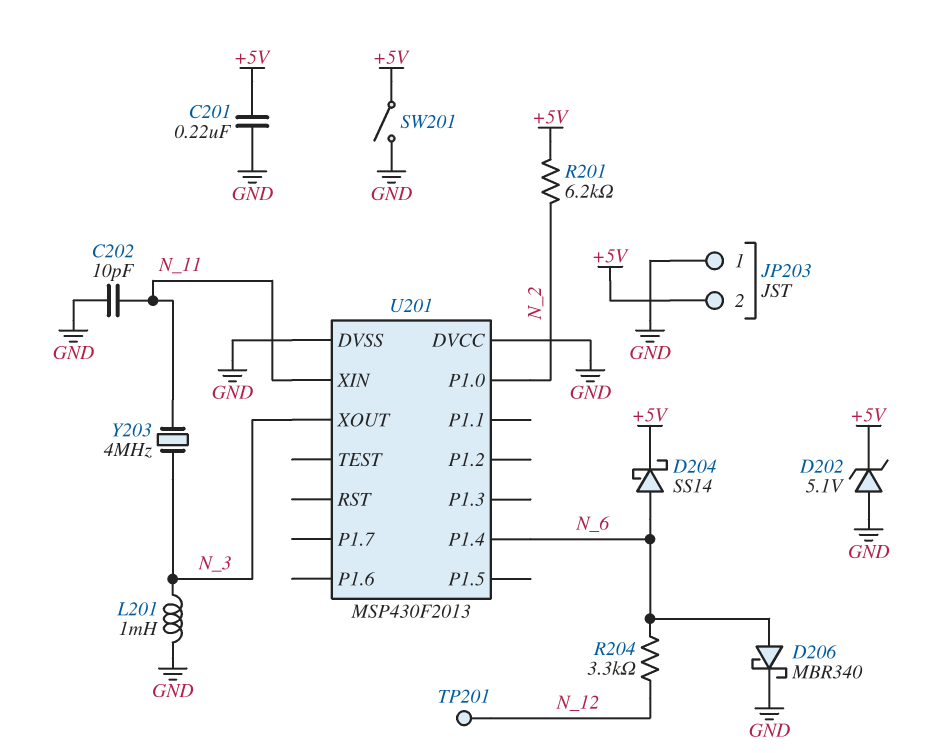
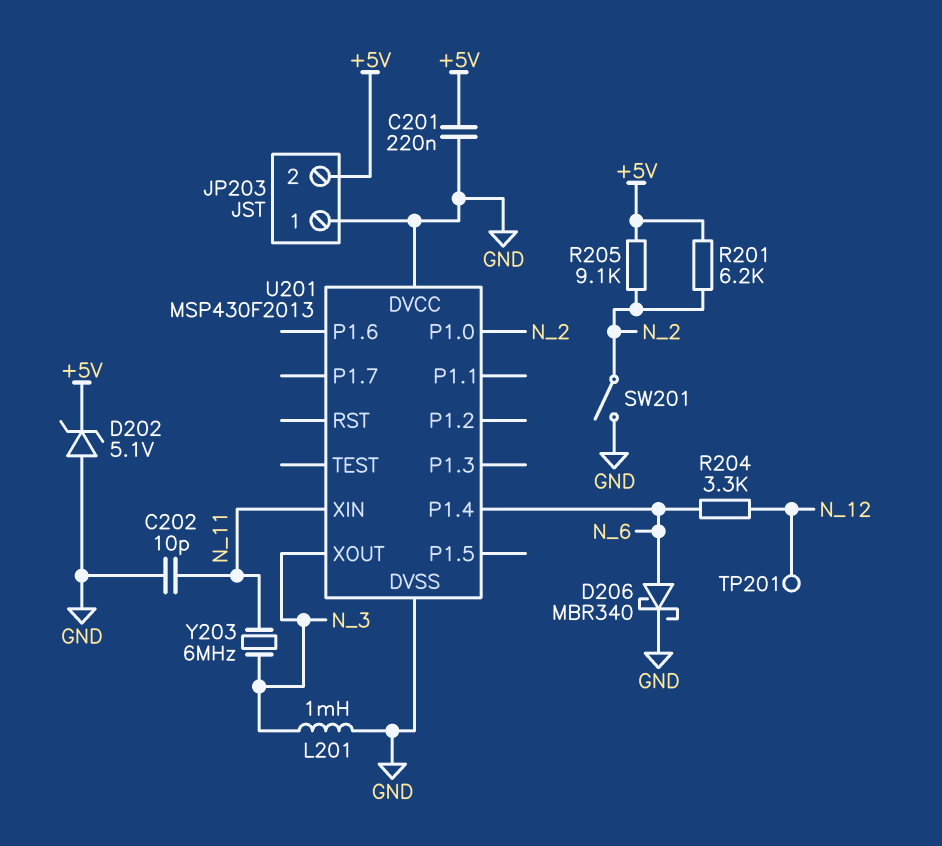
D204: schottky SS14 (A N_6, K +5V) -> none
R205: none -> 9.1k (+5V, N_2)
SW201: switch (+5V, GND) -> switch (GND, N_2)
Y203: 4MHz (N_3, N_11) -> 6MHz (N_3, N_11)

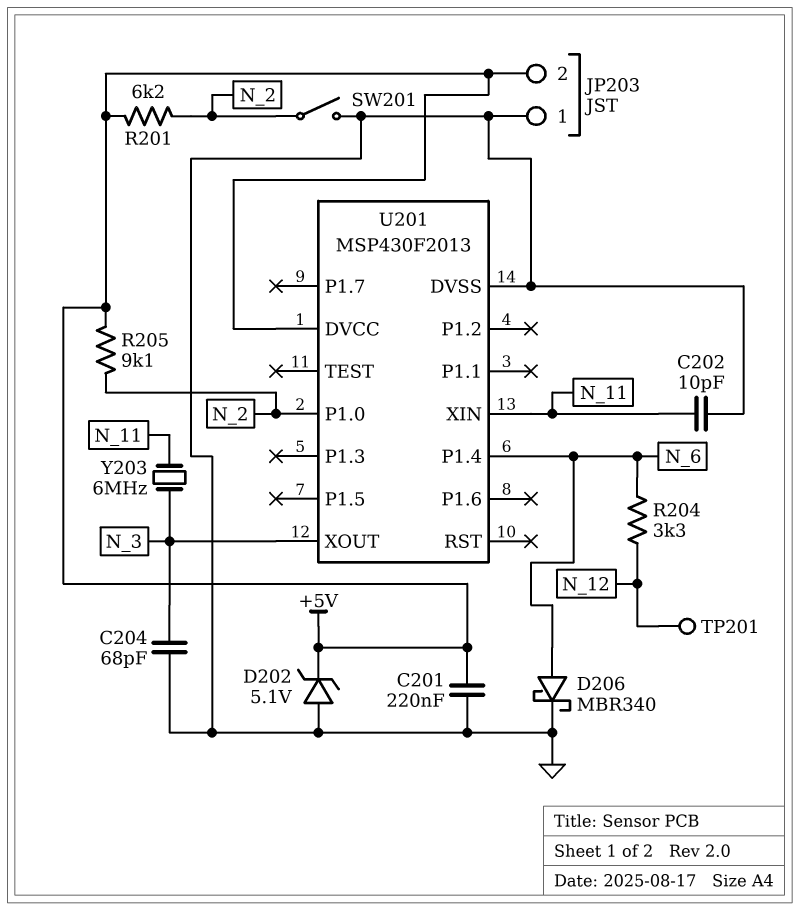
C204: none -> 68pF (GND, N_3)
L201: 1mH (GND, N_3) -> none
U201 pin DVCC: GND -> +5V

